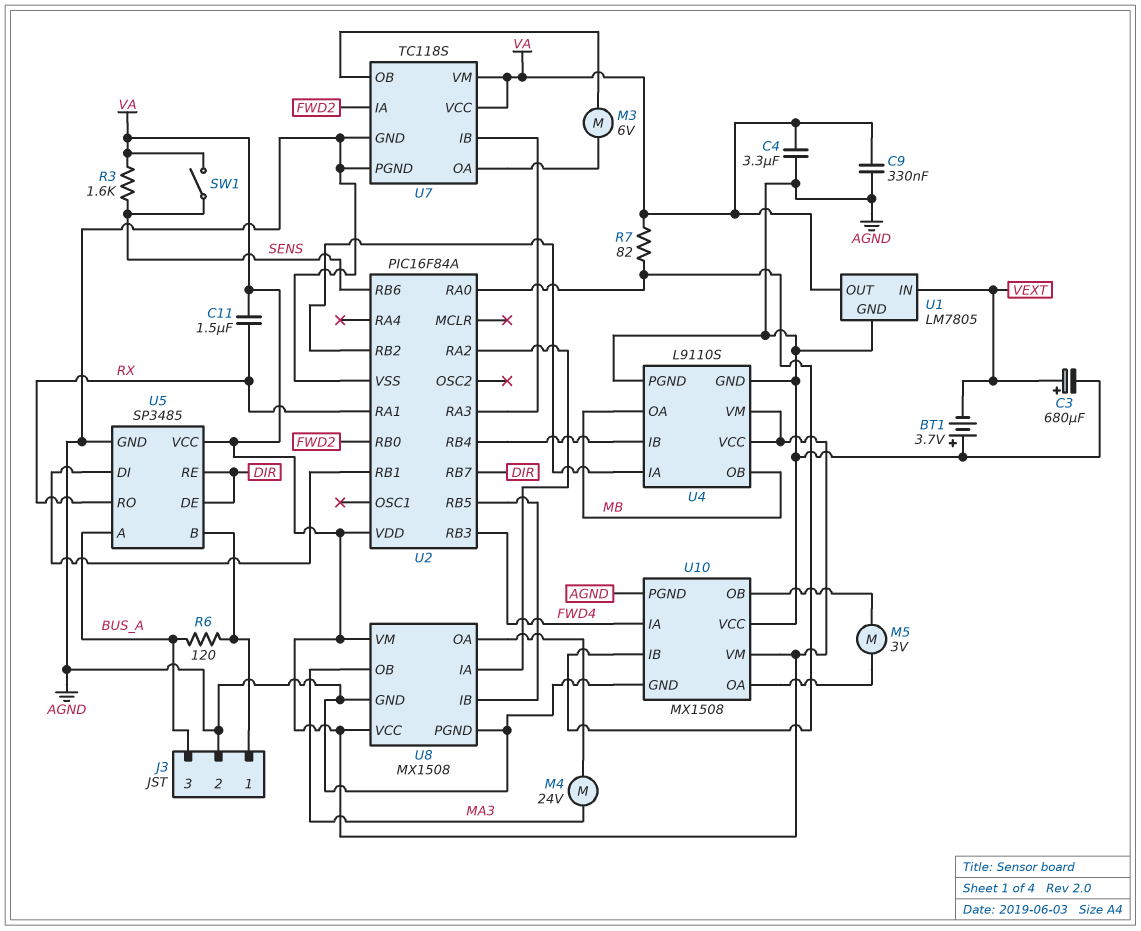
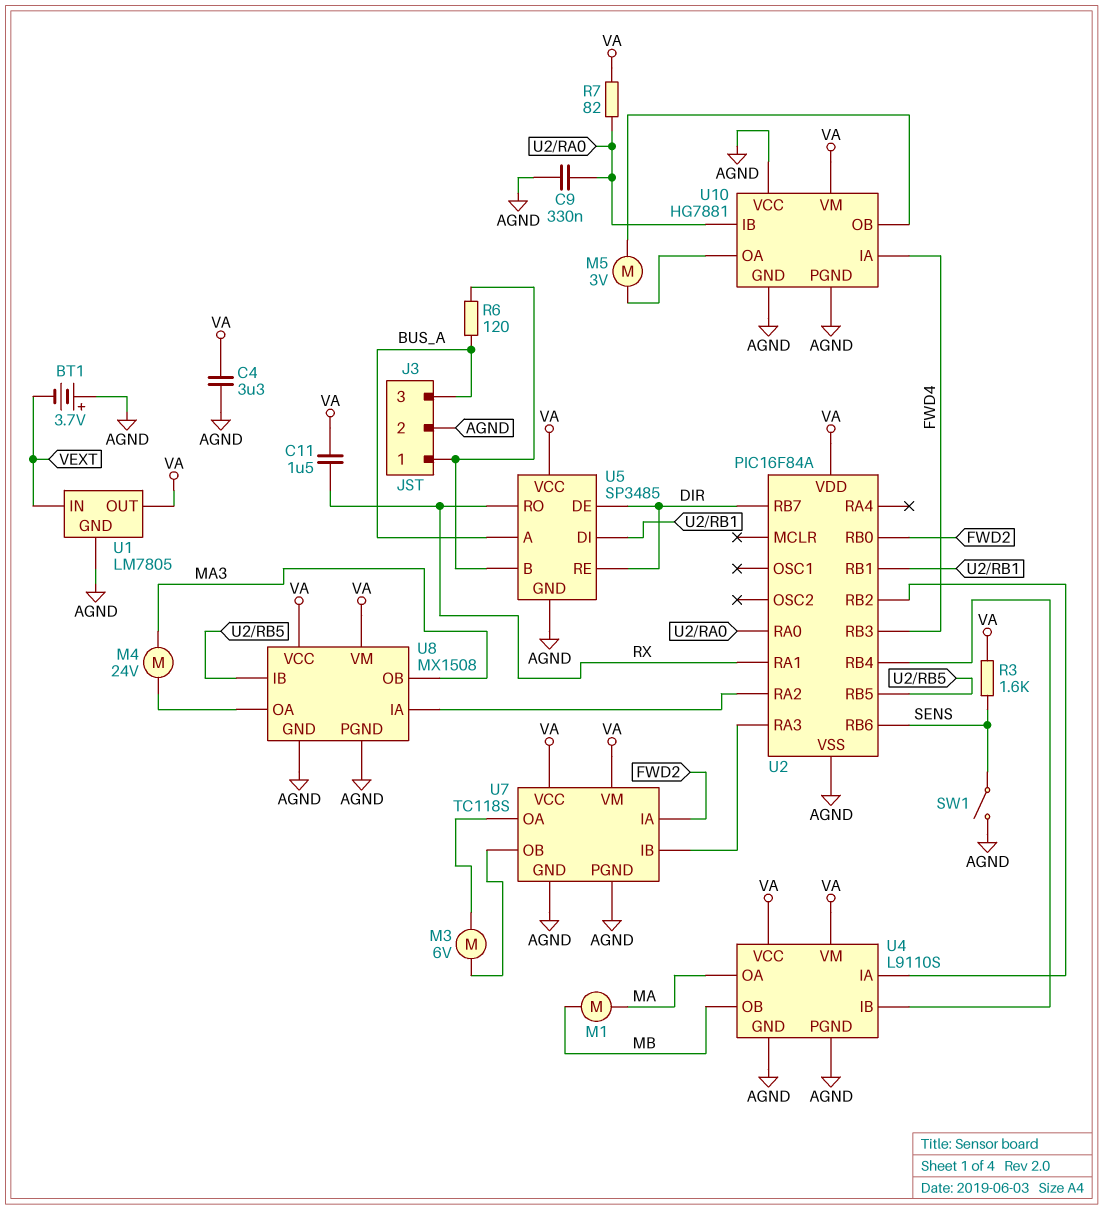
C3: 680uF (plus VEXT, minus AGND) -> none
C9: 330nF (AGND, VA) -> 330nF (AGND, U2/RA0)
M1: none -> motor (MA, MB)
SW1: switch (SENS, VA) -> switch (AGND, SENS)
U4 pin OA: MB -> MA
U10: MX1508 -> HG7881

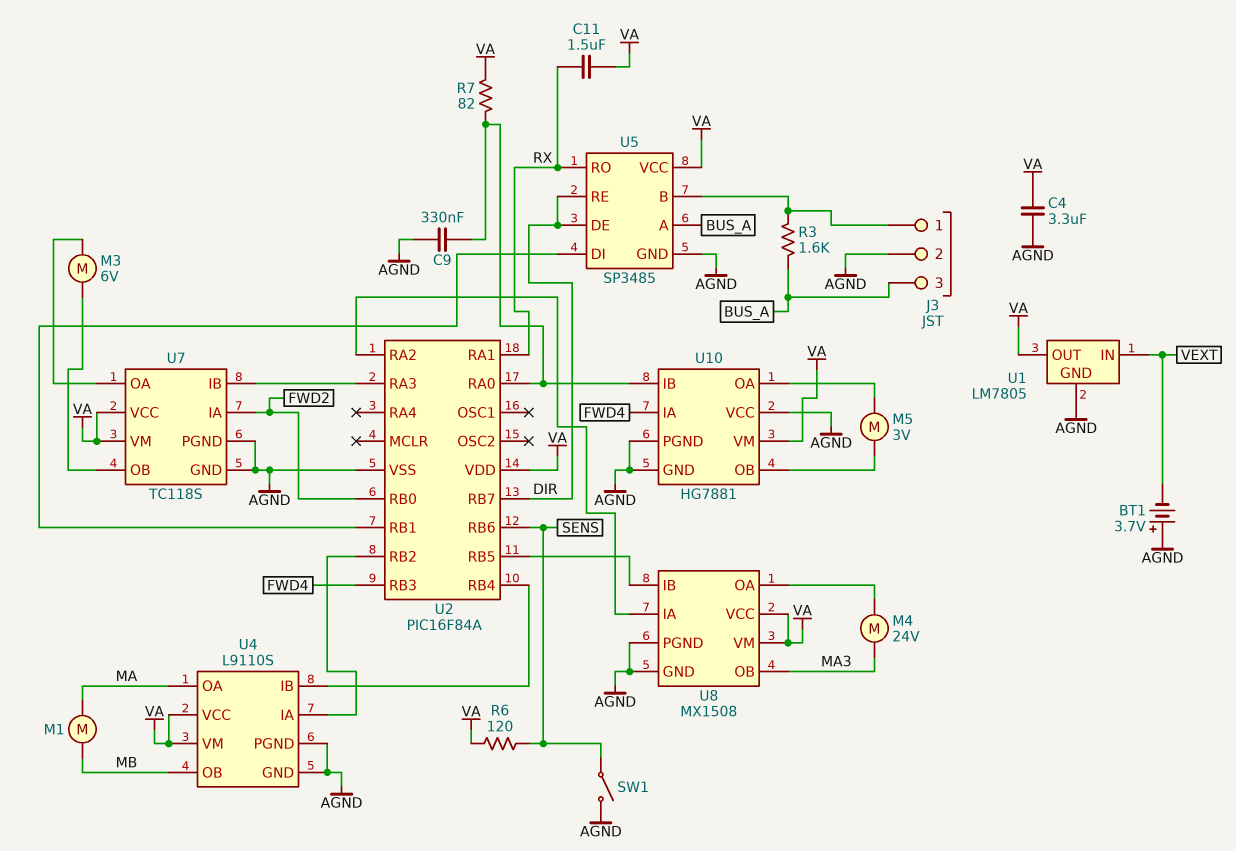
R3: 1.6k (SENS, VA) -> 1.6k (BUS_A, J3/1)
R6: 120 (BUS_A, J3/1) -> 120 (SENS, VA)

